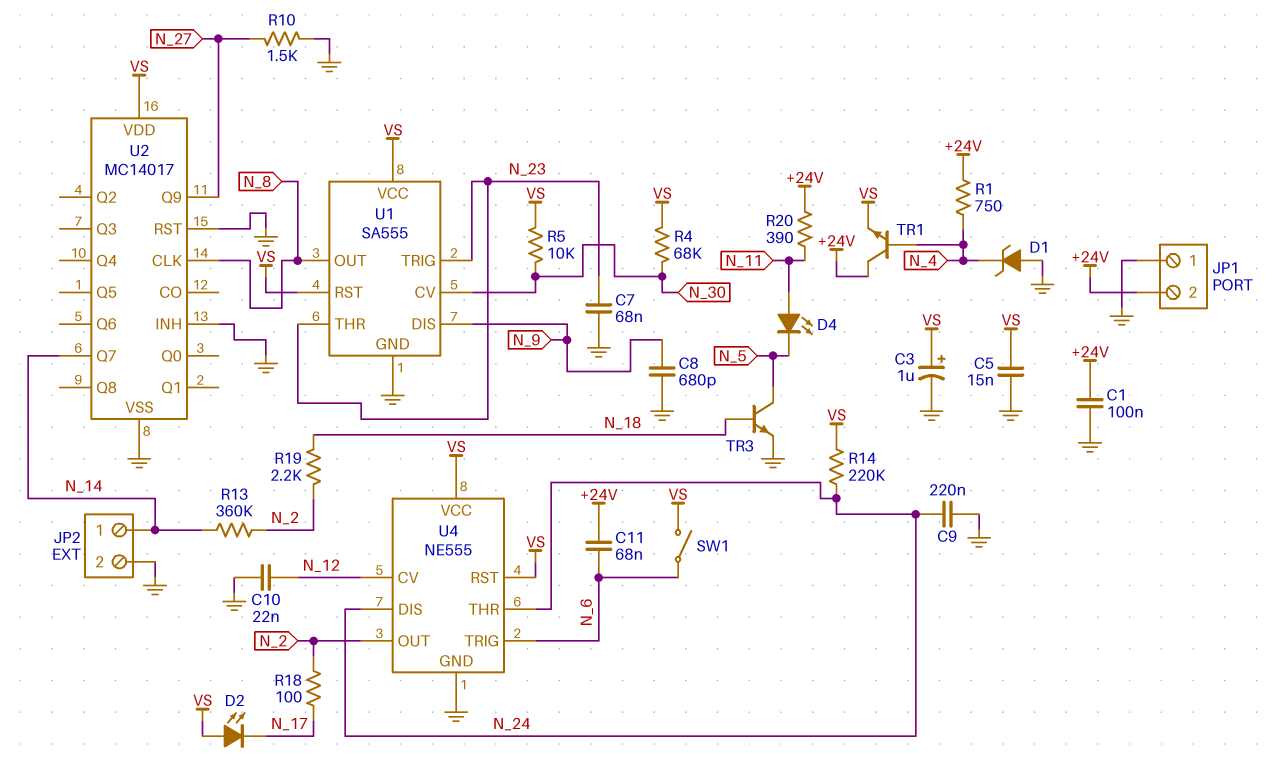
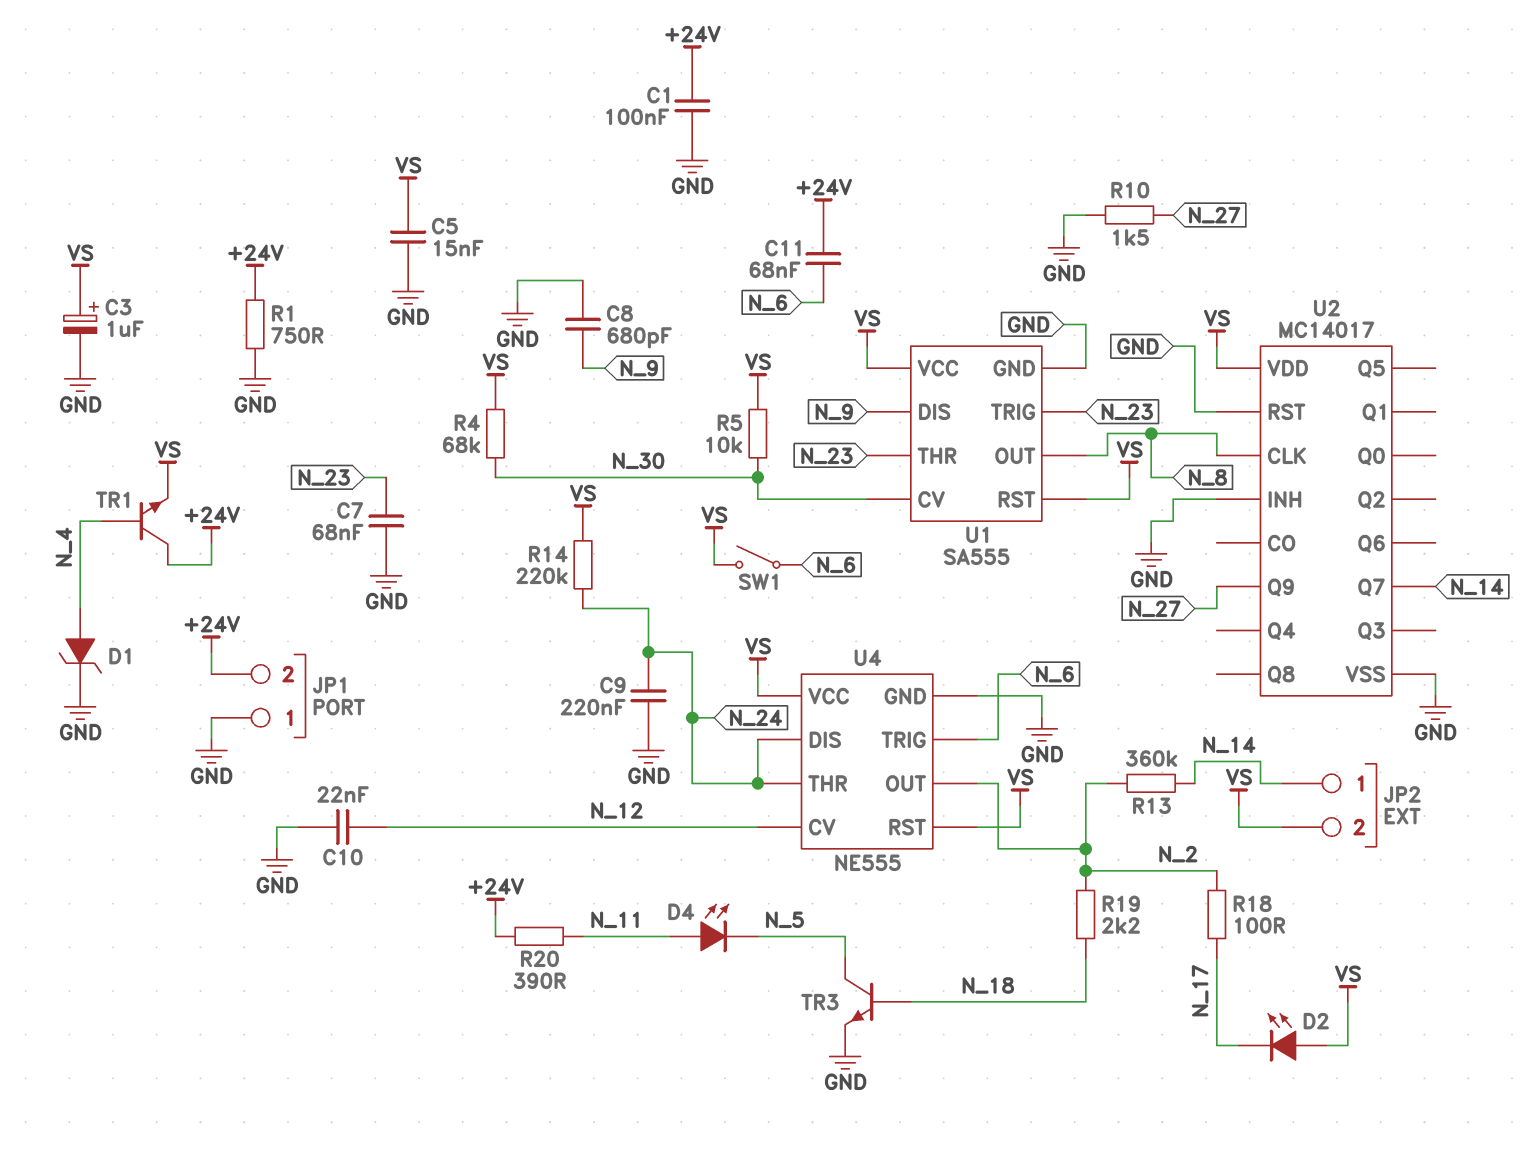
D1: zener (A GND, K N_4) -> zener (A N_4, K GND)
JP2 pin 2: GND -> VS
R1: 750 (+24V, N_4) -> 750 (+24V, GND)

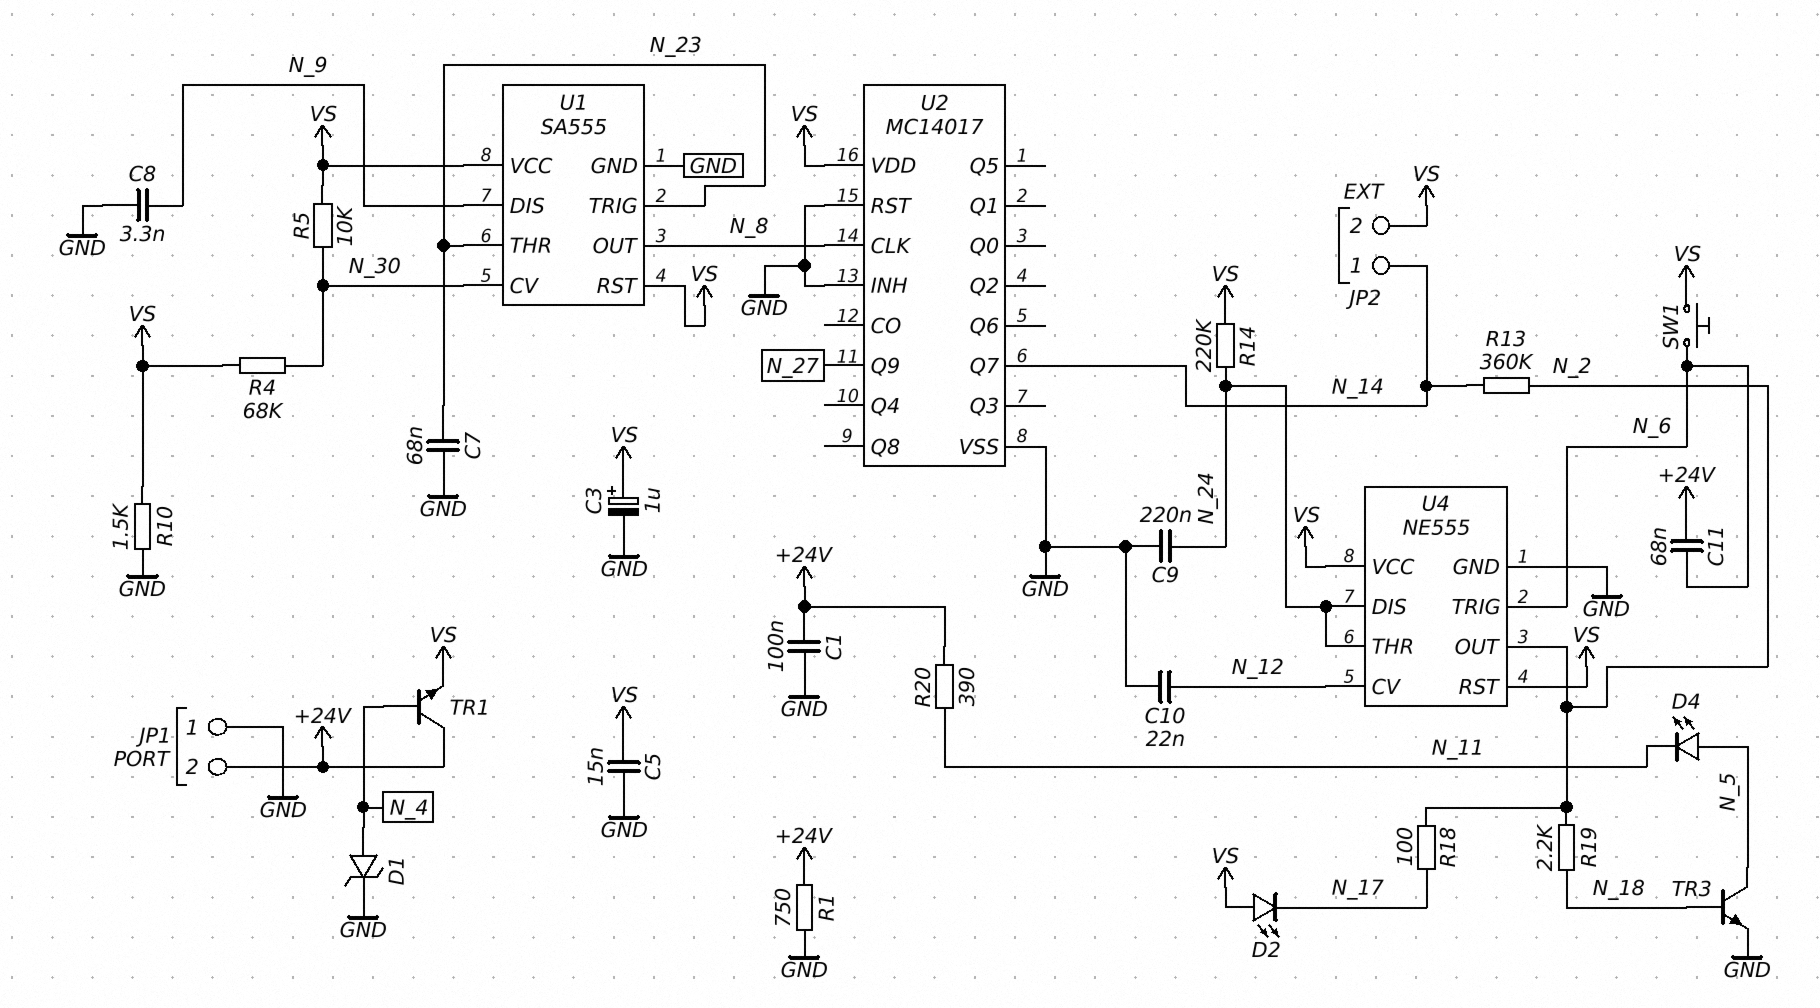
C8: 680pF (GND, N_9) -> 3.3nF (GND, N_9)
D4: LED (A N_11, K N_5) -> LED (A N_5, K N_11)
R10: 1.5k (GND, N_27) -> 1.5k (GND, VS)
SW1: switch (N_6, VS) -> button (N_6, VS)

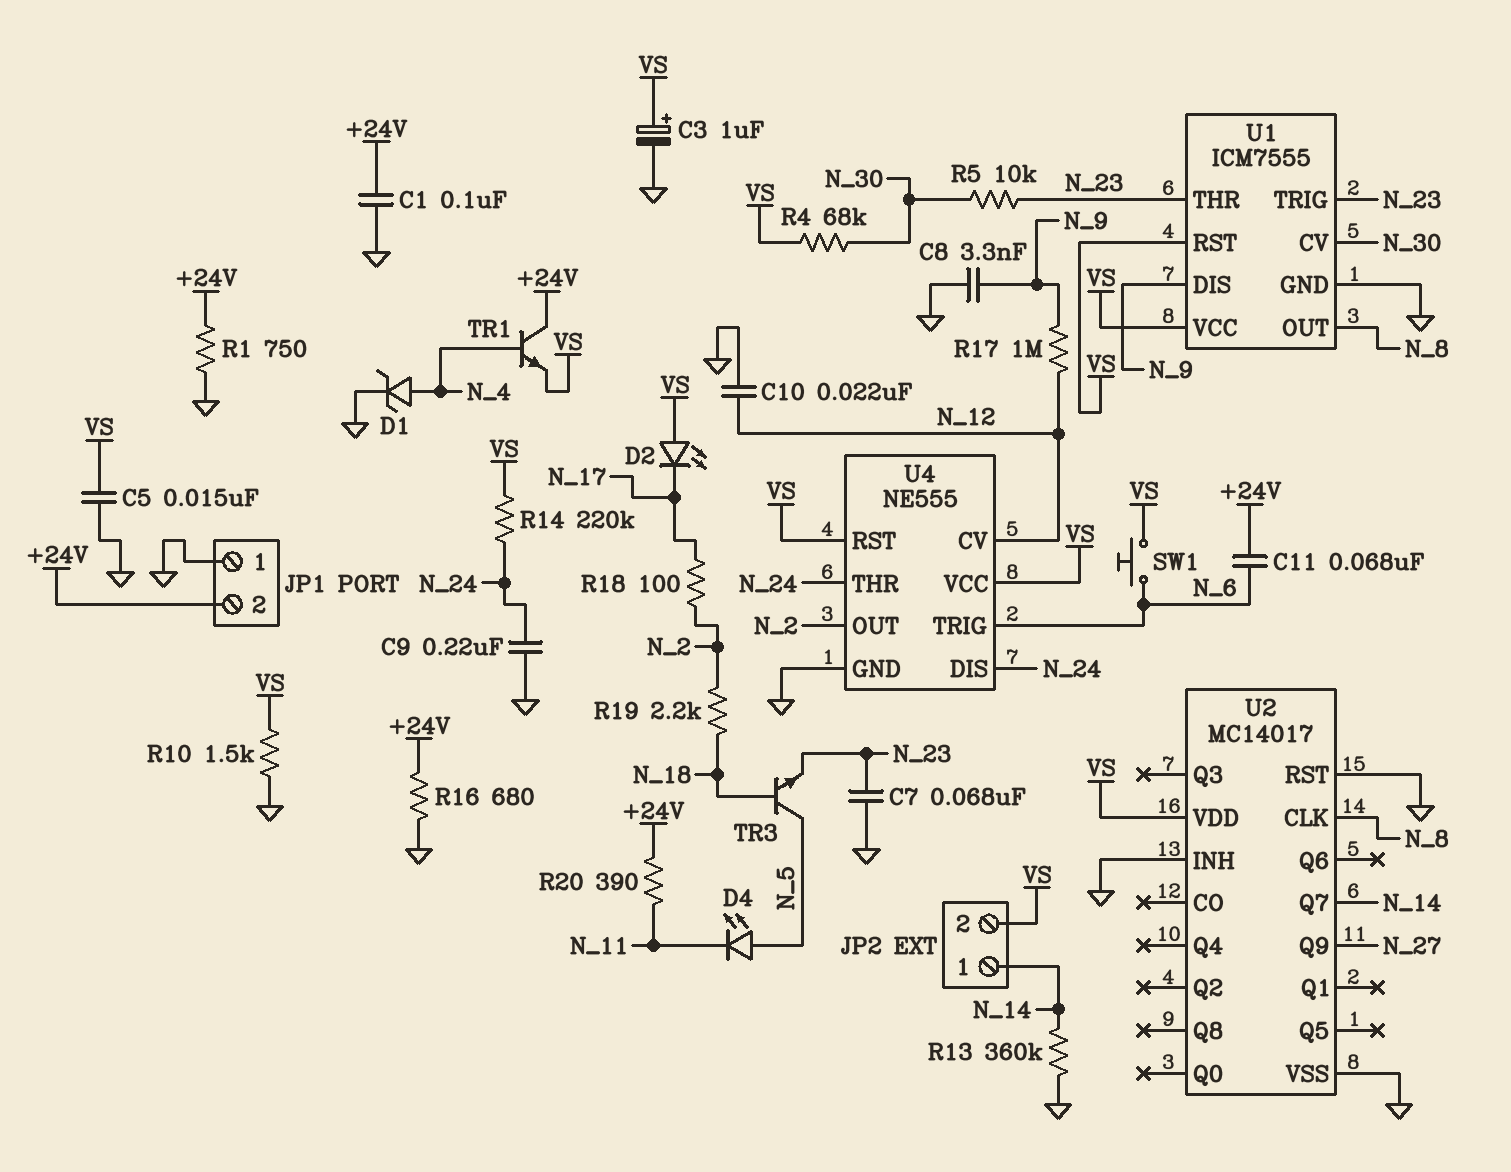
R5: 10k (N_30, VS) -> 10k (N_23, N_30)
R13: 360k (N_2, N_14) -> 360k (GND, N_14)
R16: none -> 680 (+24V, GND)
R17: none -> 1M (N_9, N_12)
TR3: NPN (B N_18, C N_5, E GND) -> NPN (B N_18, C N_5, E N_23)
U1: SA555 -> ICM7555

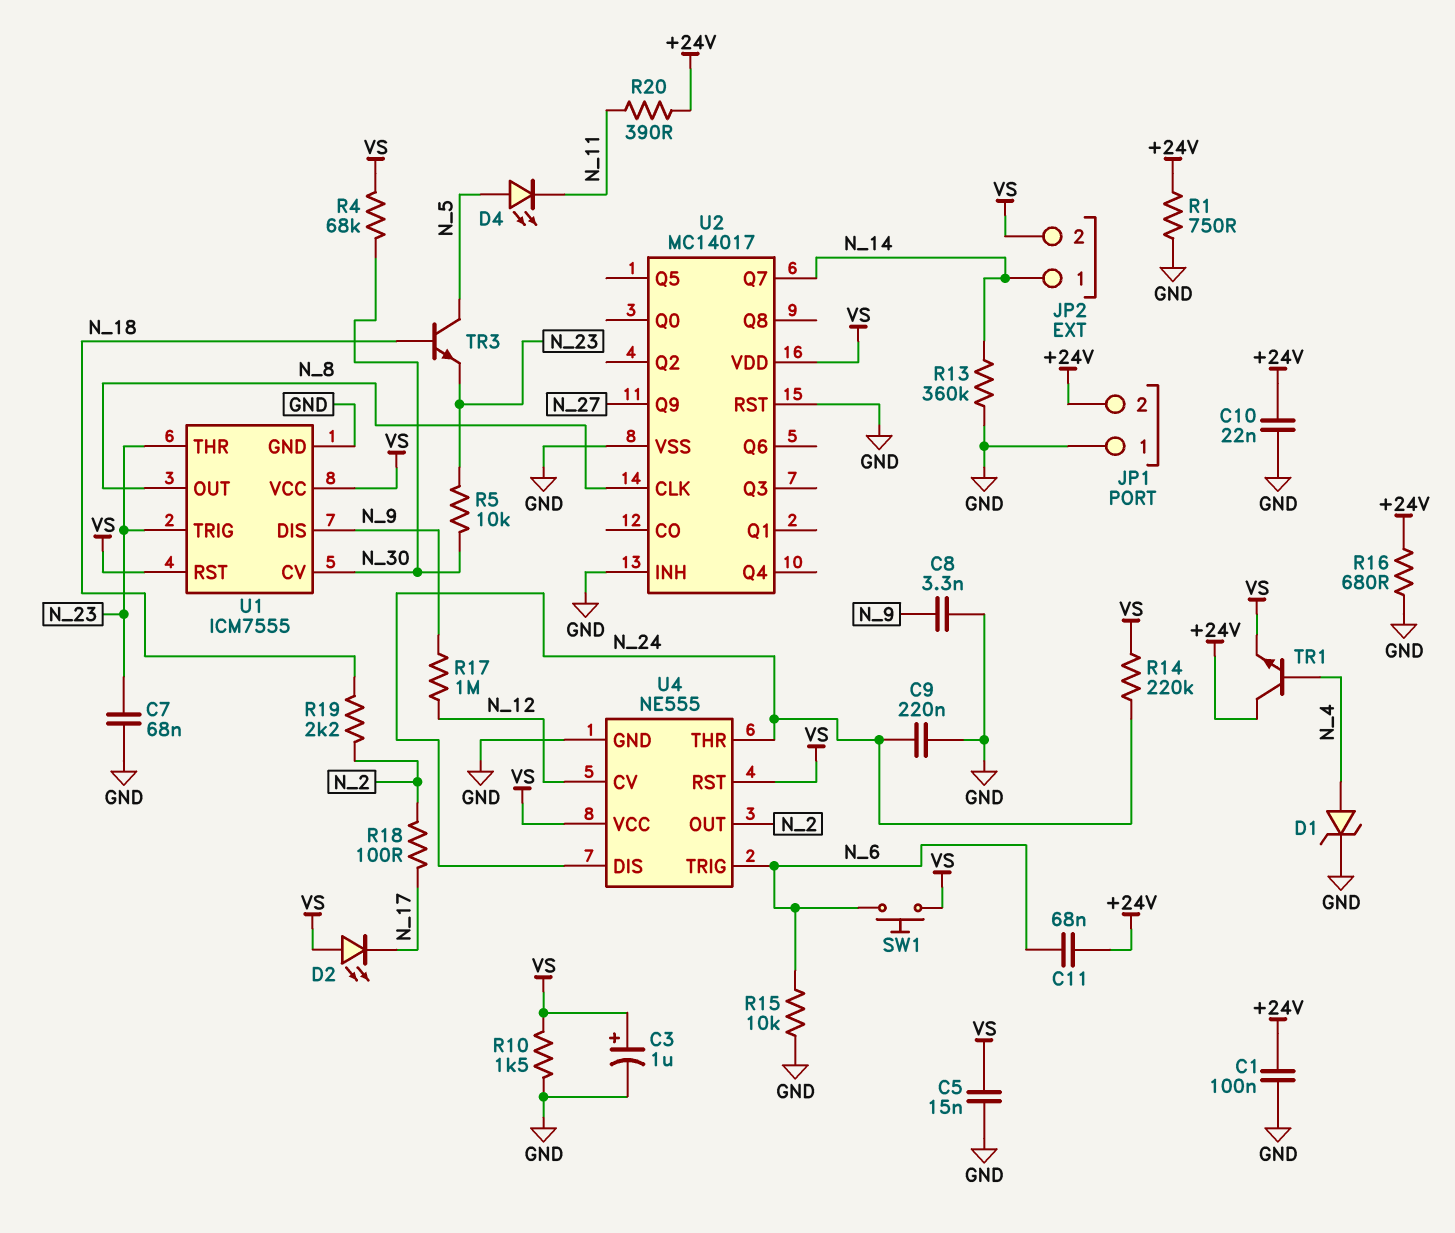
C10: 22nF (GND, N_12) -> 22nF (+24V, GND)
R15: none -> 10k (GND, N_6)

